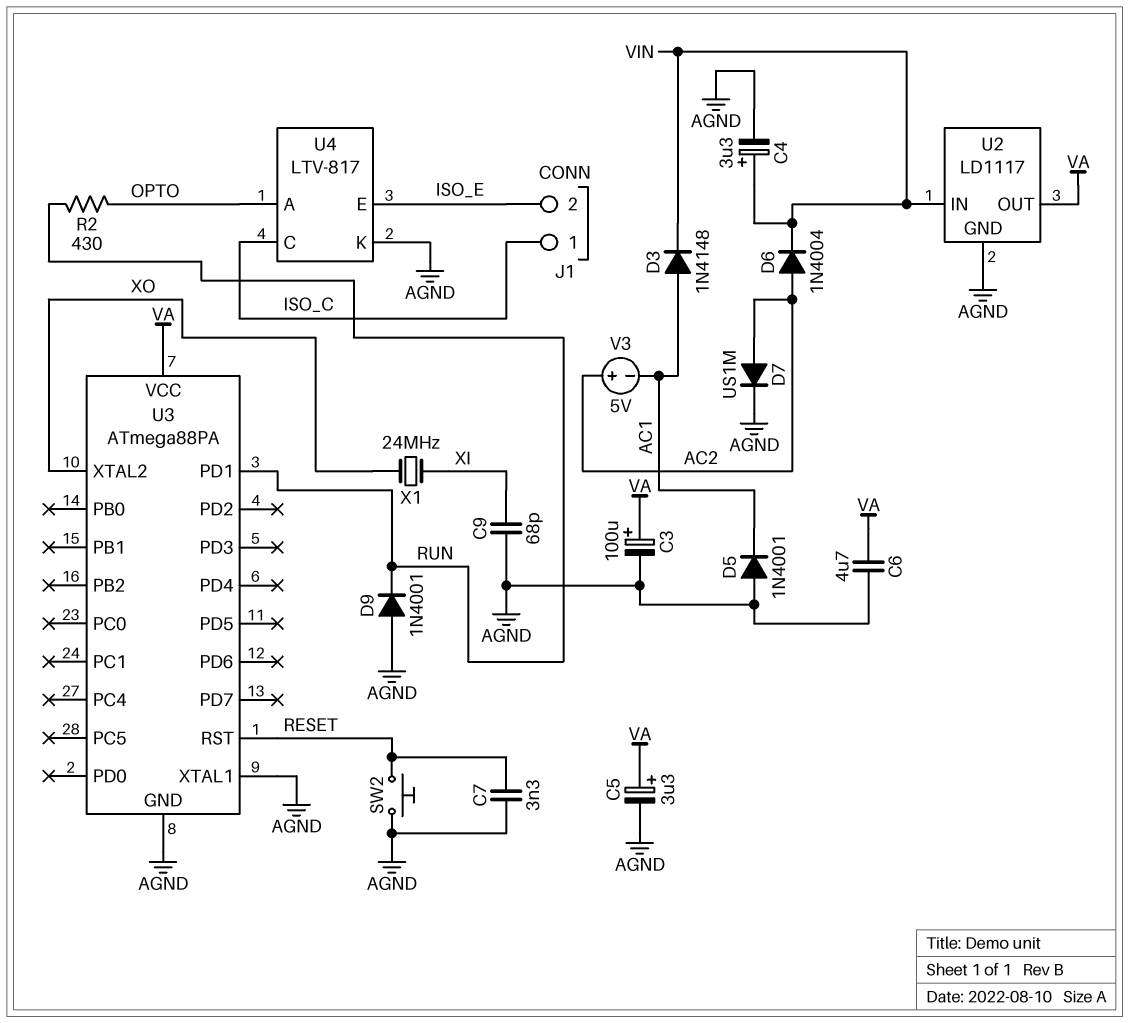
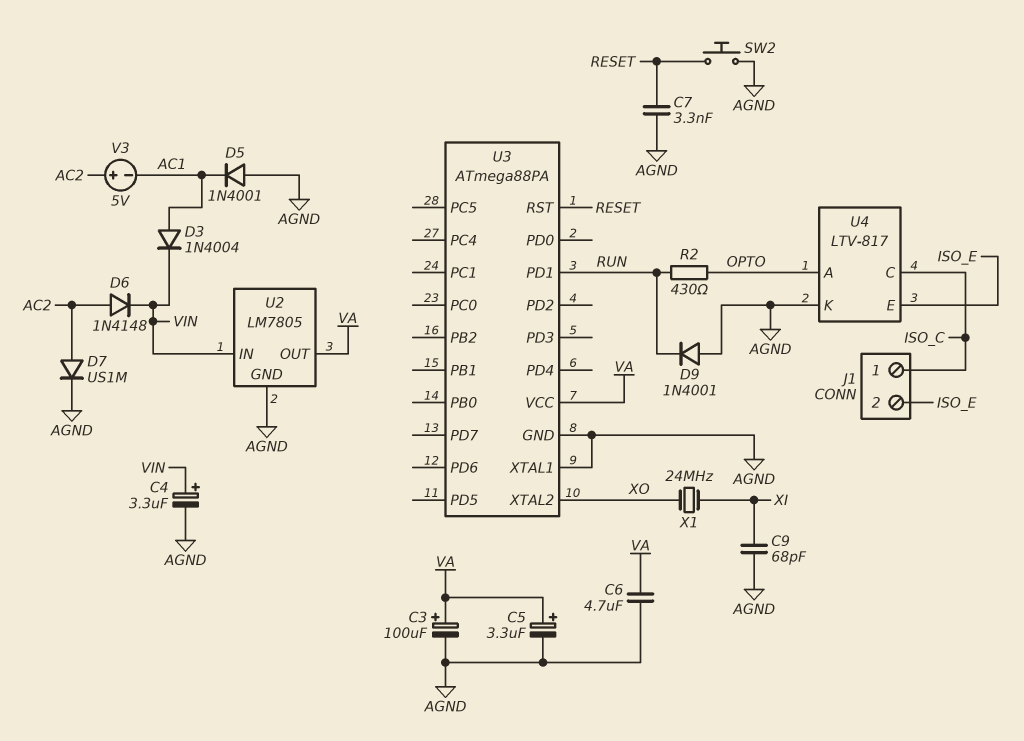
D3: diode 1N4148 (A AC1, K VIN) -> diode 1N4004 (A AC1, K VIN)
D6: diode 1N4004 (A AC2, K VIN) -> diode 1N4148 (A AC2, K VIN)
U2: LD1117 -> LM7805

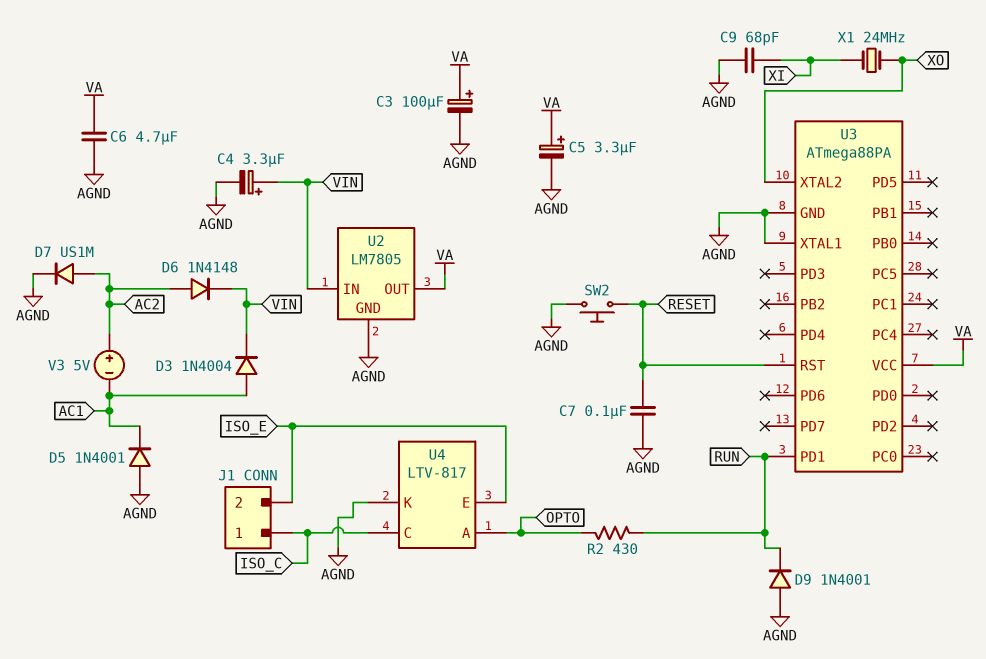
C7: 3.3nF (AGND, RESET) -> 100nF (AGND, RESET)

